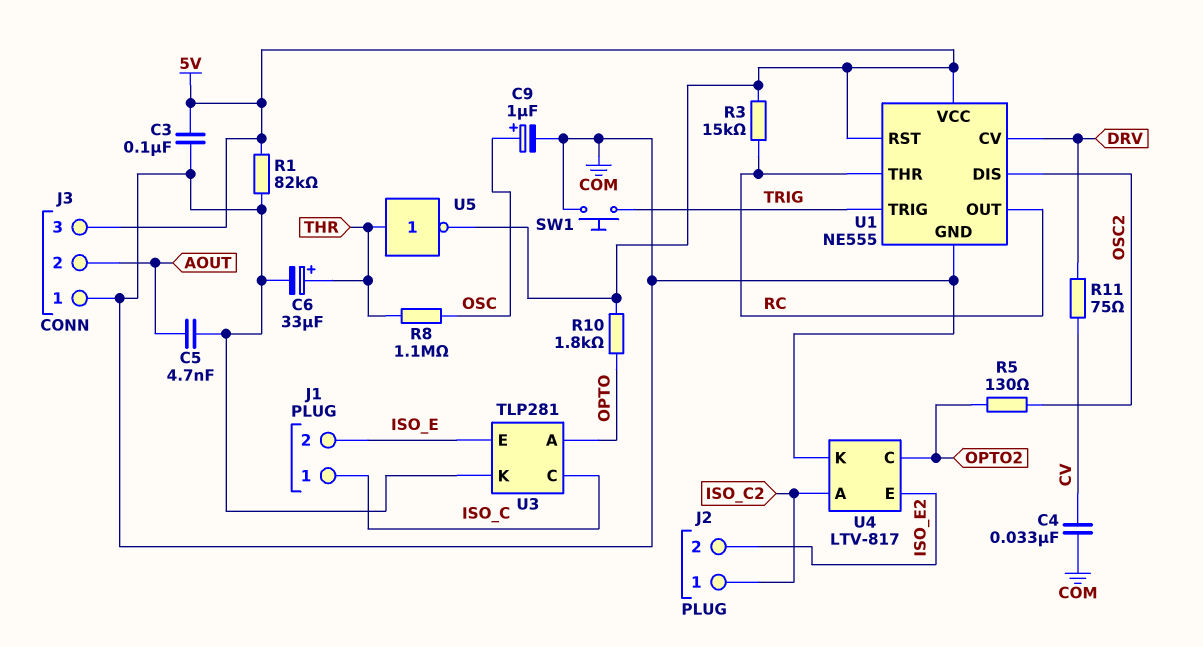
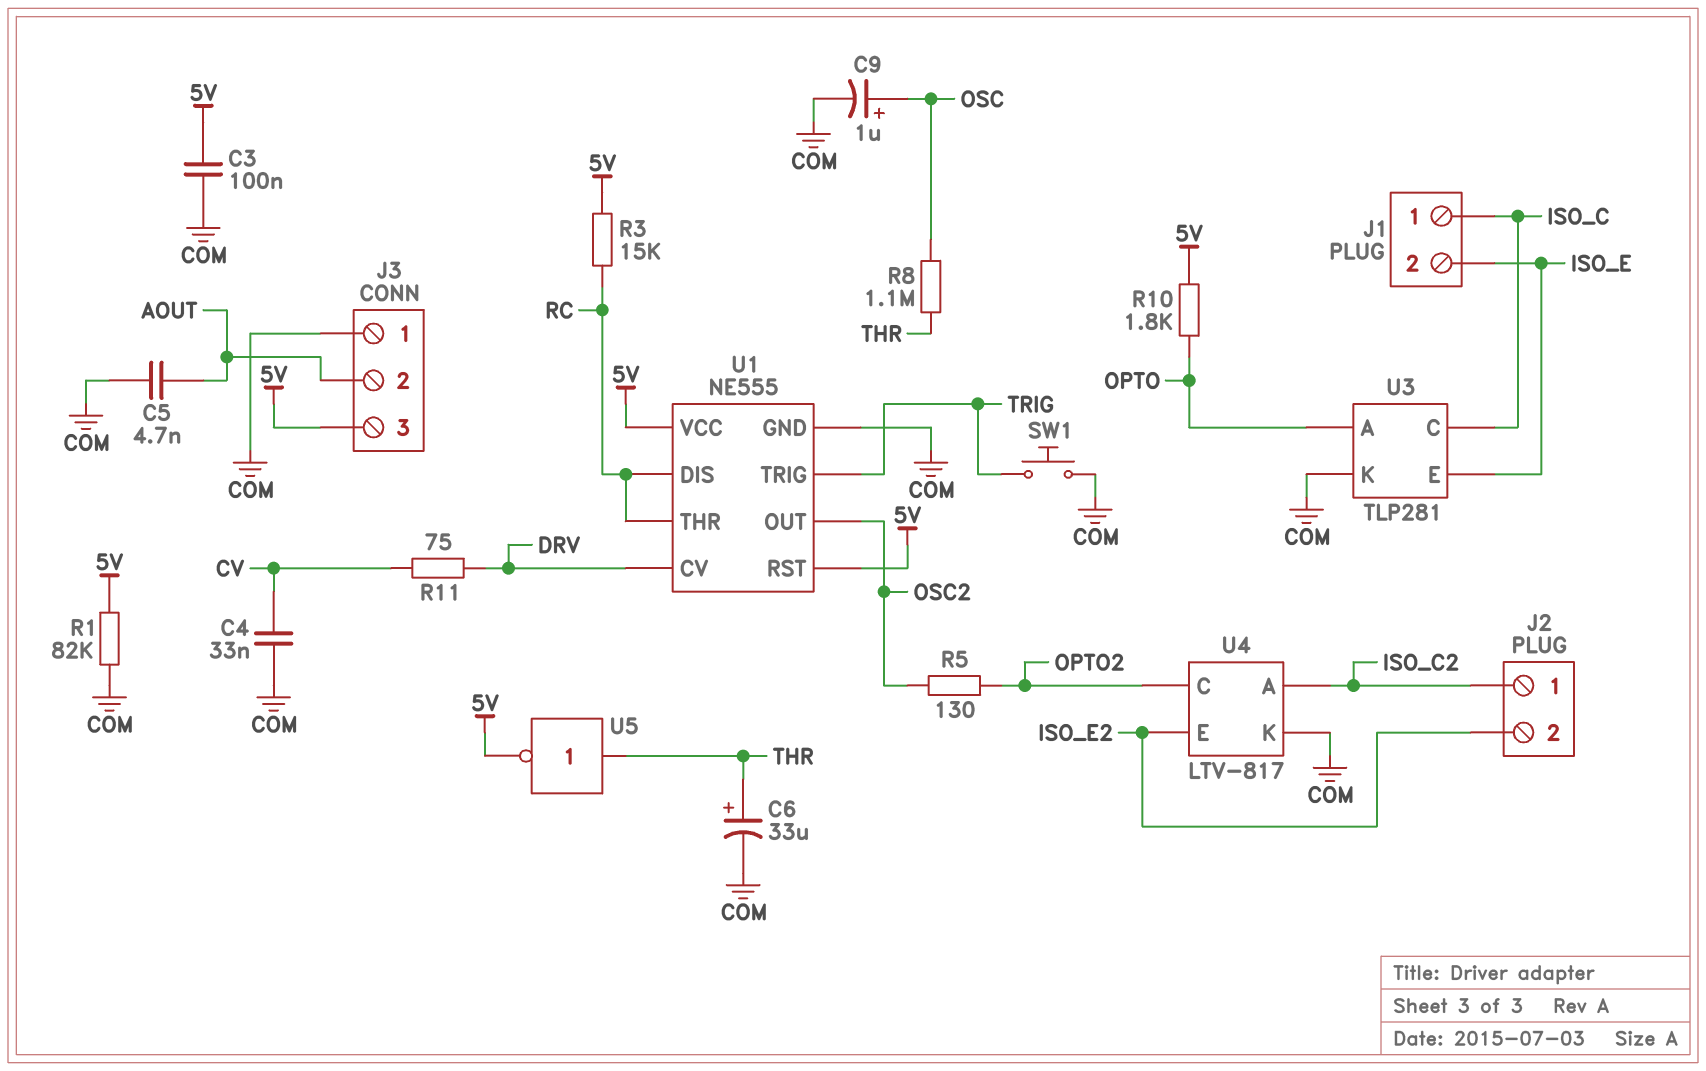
U1 pin DIS: OSC2 -> RC
U1 pin OUT: RC -> OSC2

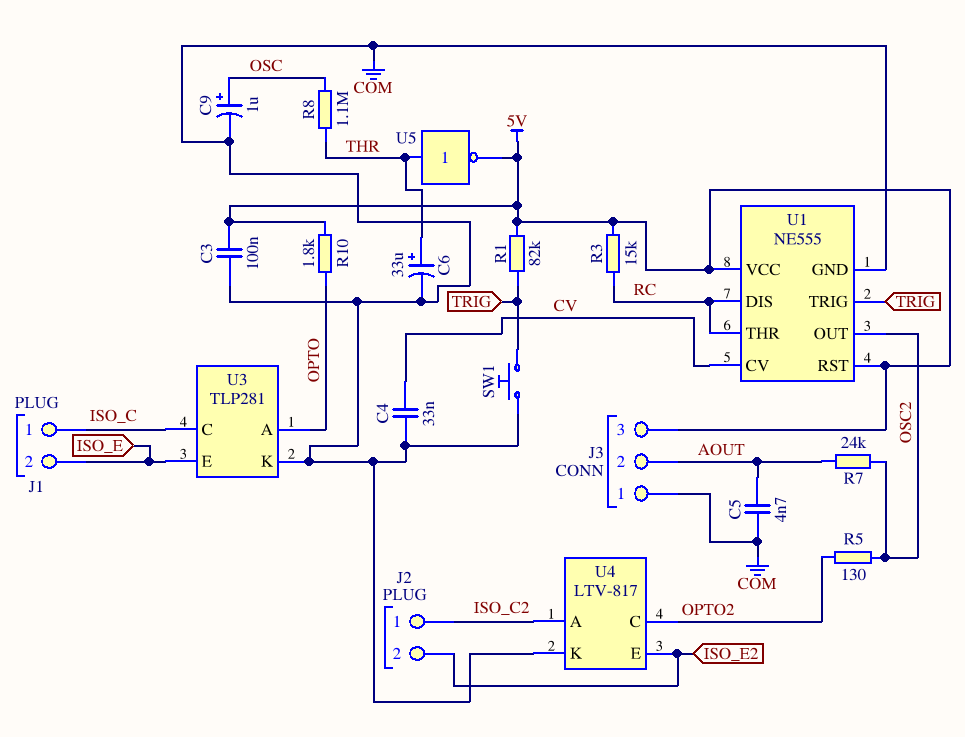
R1: 82k (5V, COM) -> 82k (5V, TRIG)
R7: none -> 24k (AOUT, OSC2)
R11: 75 (CV, DRV) -> none
U1 pin CV: DRV -> CV

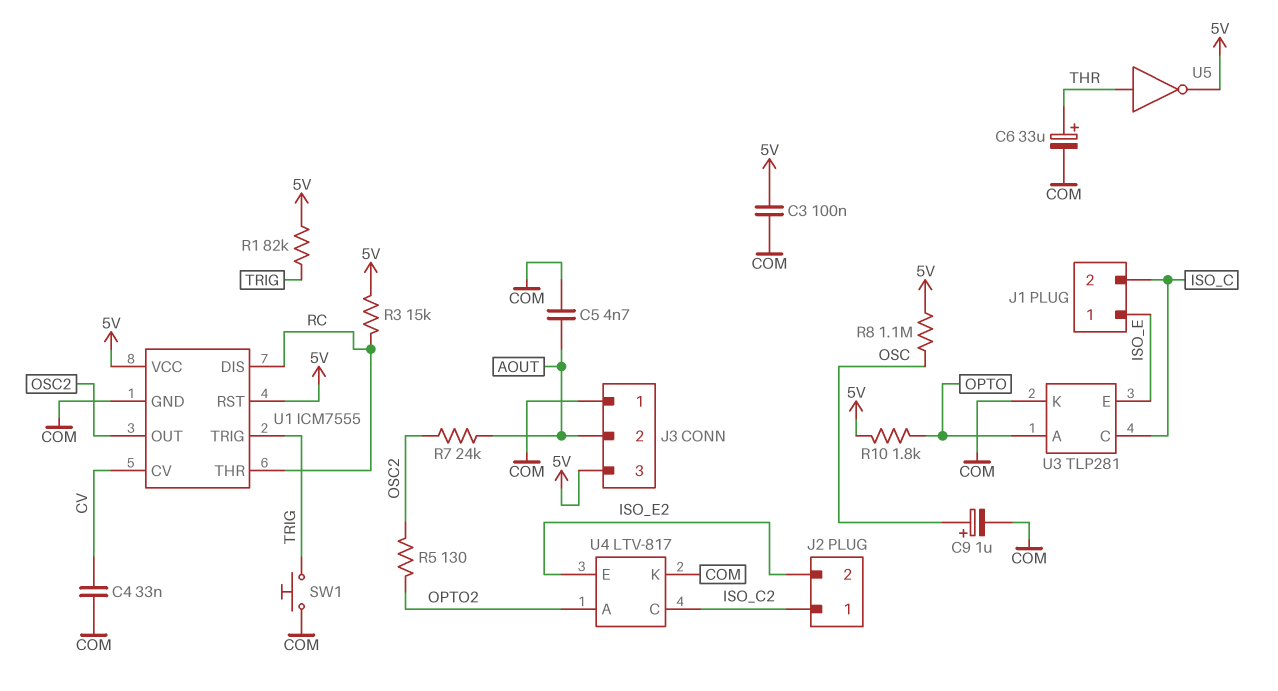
J1 pin 1: ISO_C -> ISO_E
J1 pin 2: ISO_E -> ISO_C
R8: 1.1M (OSC, THR) -> 1.1M (5V, OSC)
U1: NE555 -> ICM7555
U4 pin A: ISO_C2 -> OPTO2
U4 pin C: OPTO2 -> ISO_C2

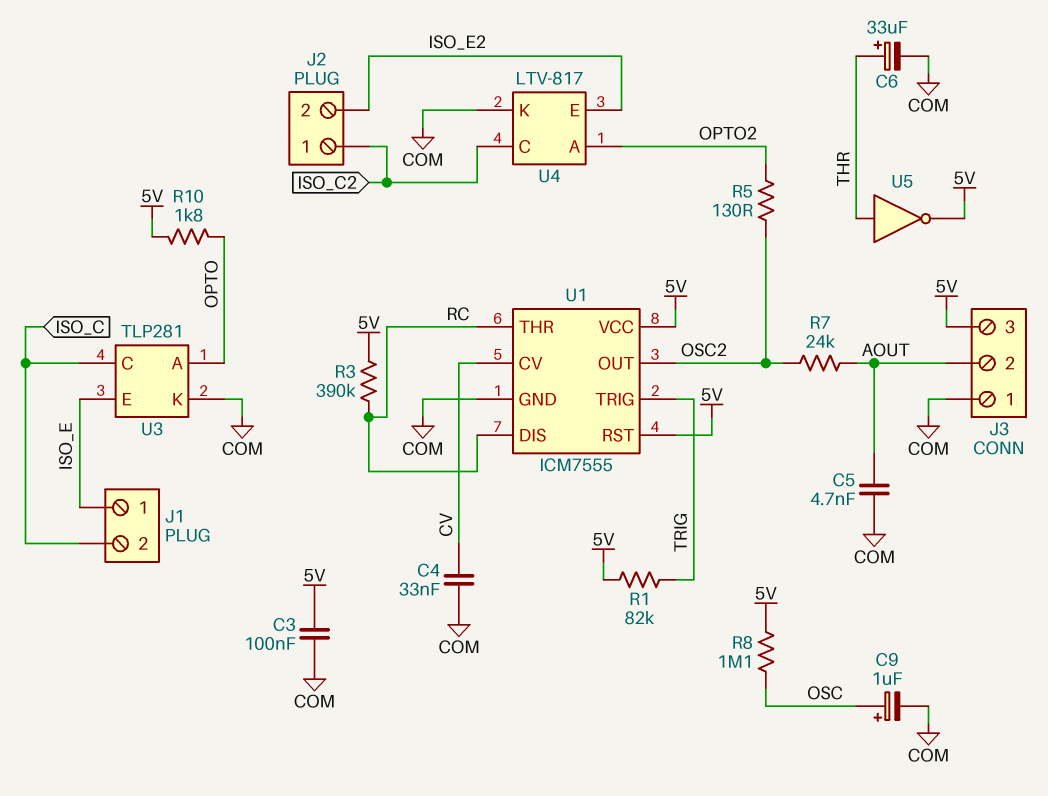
R3: 15k (5V, RC) -> 390k (5V, RC)
SW1: button (COM, TRIG) -> none

